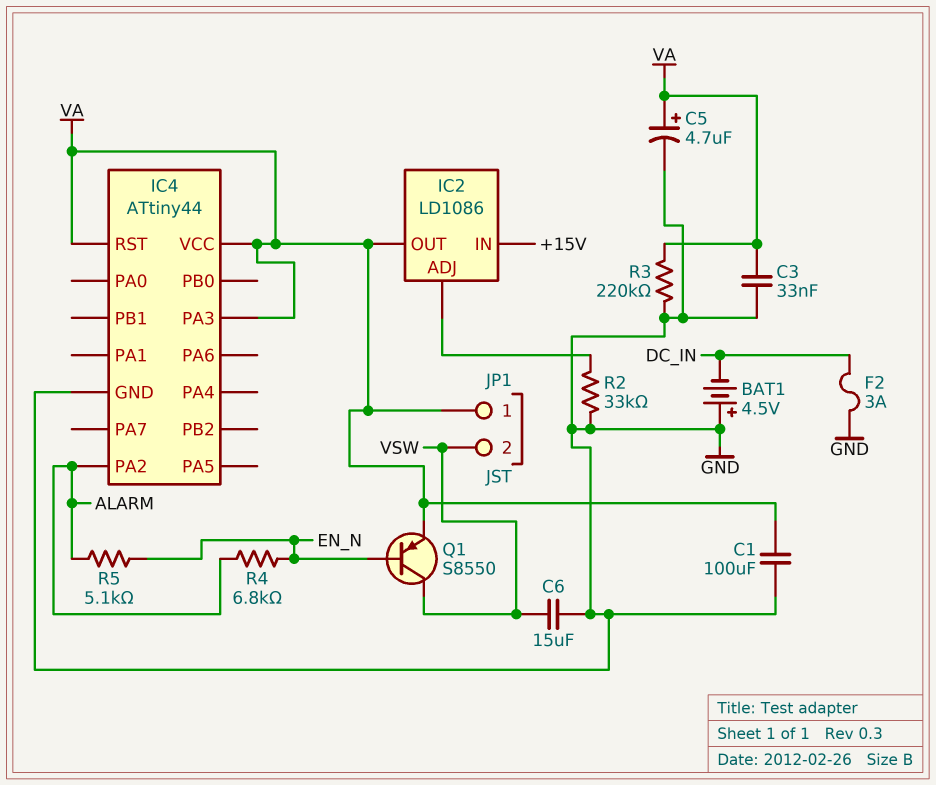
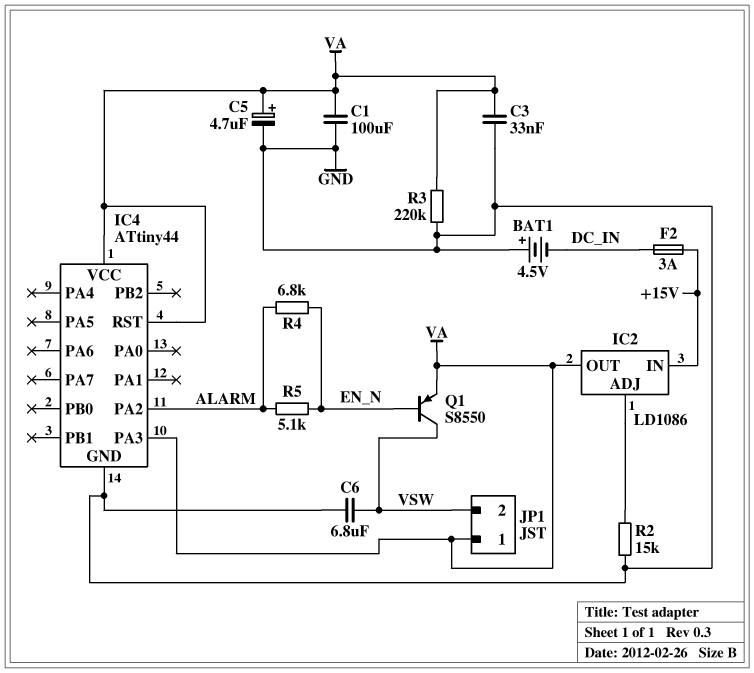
C6: 15uF (GND, VSW) -> 6.8uF (GND, VSW)
F2: 3A (DC_IN, GND) -> 3A (+15V, DC_IN)
R2: 33k (GND, IC2/ADJ) -> 15k (GND, IC2/ADJ)

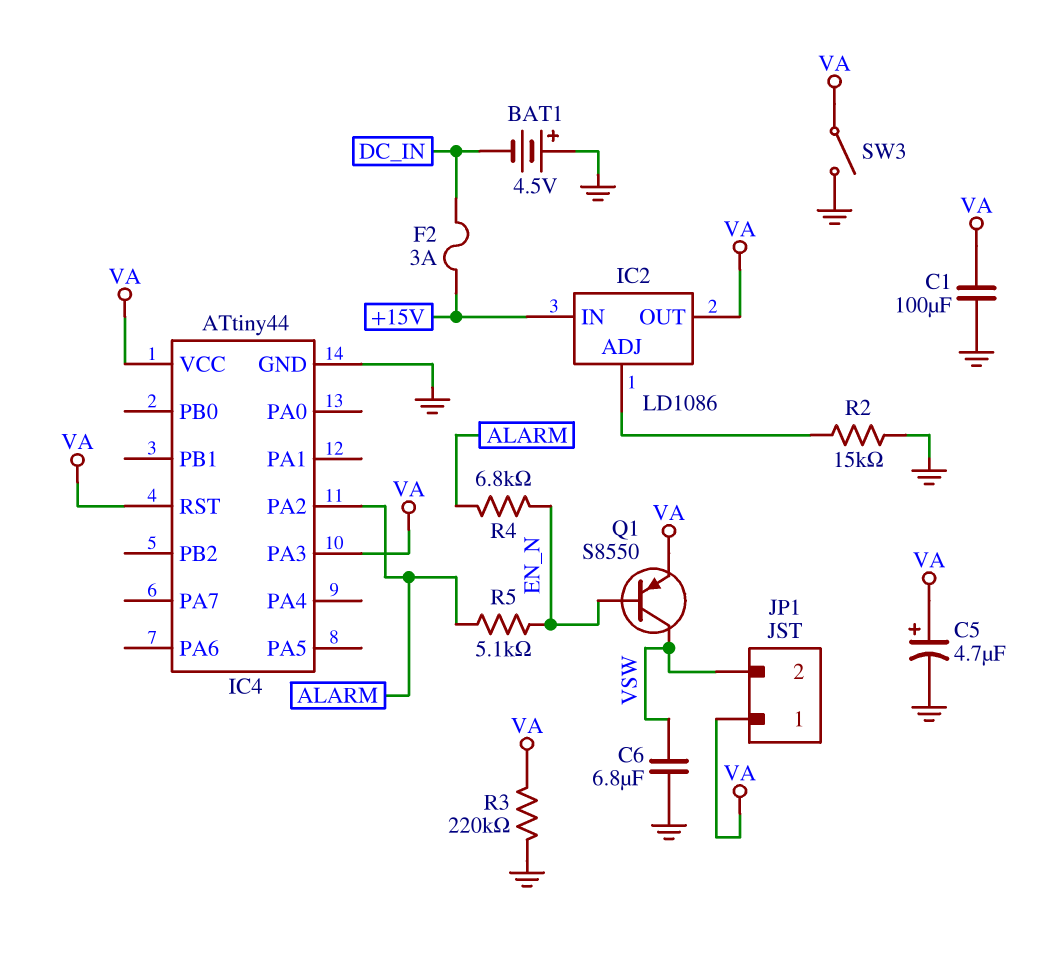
C3: 33nF (GND, VA) -> none
SW3: none -> switch (GND, VA)

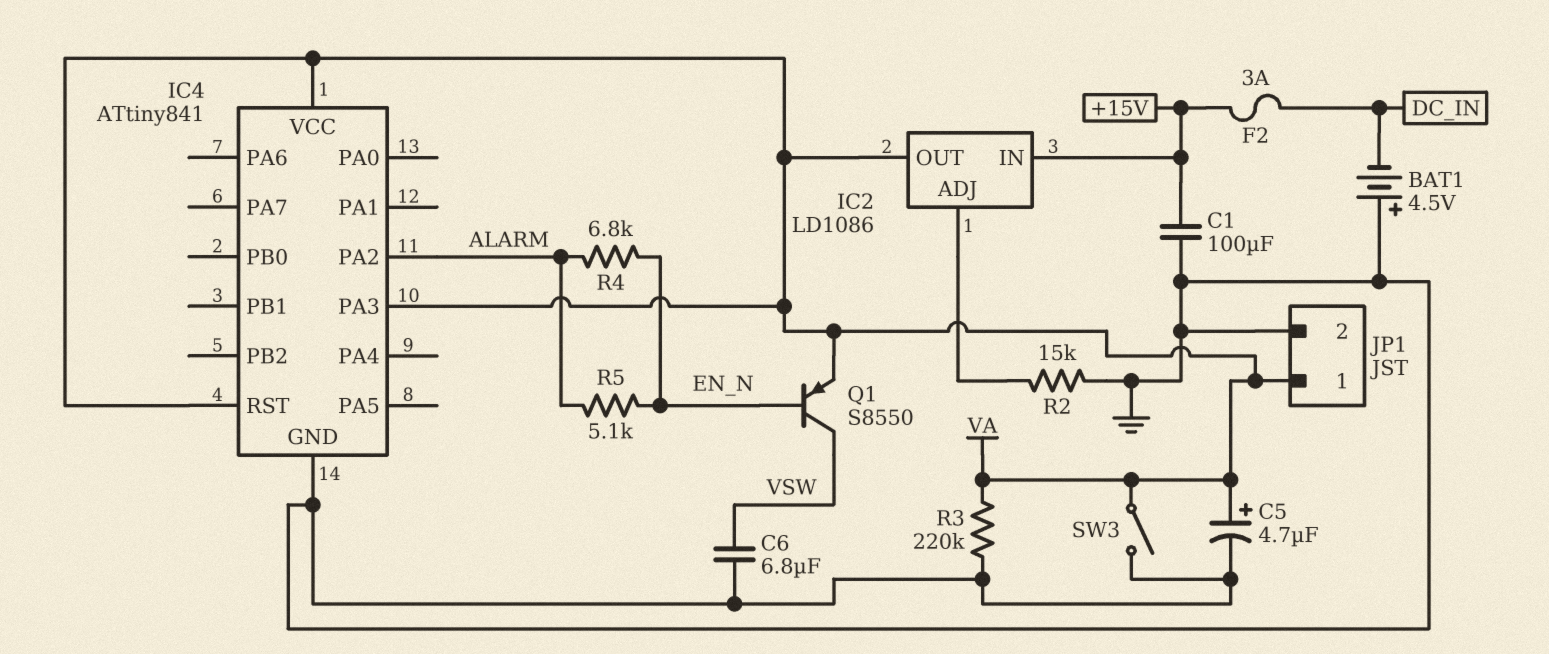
C1: 100uF (GND, VA) -> 100uF (+15V, GND)
IC4: ATtiny44 -> ATtiny841
JP1 pin 2: VSW -> GND

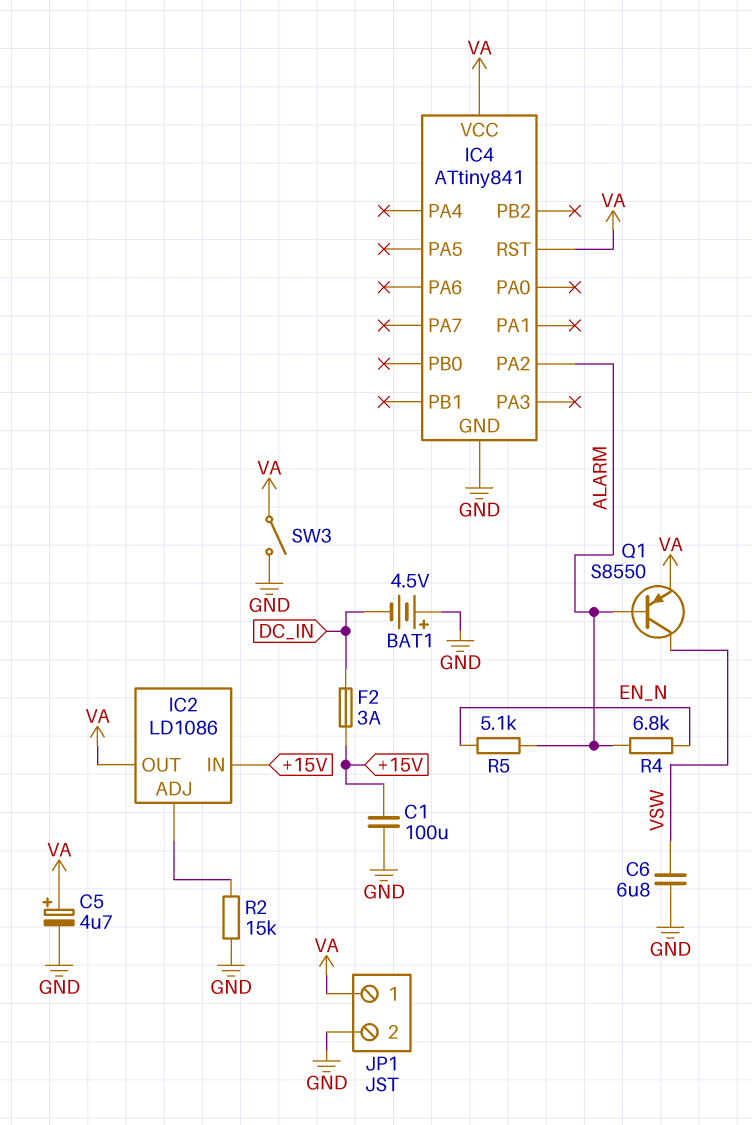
IC4 pin PA3: VA -> none
Q1: PNP S8550 (B EN_N, C VSW, E VA) -> PNP S8550 (B ALARM, C VSW, E VA)
R3: 220k (GND, VA) -> none

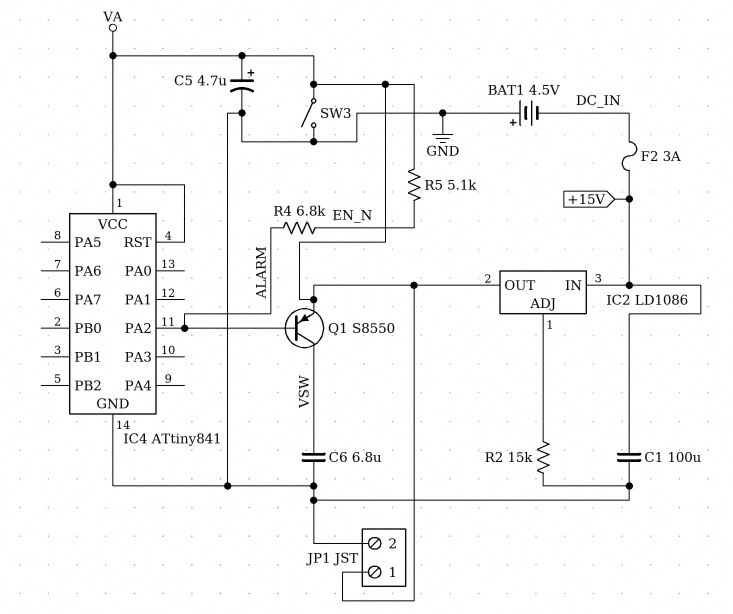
R5: 5.1k (ALARM, EN_N) -> 5.1k (EN_N, VA)

